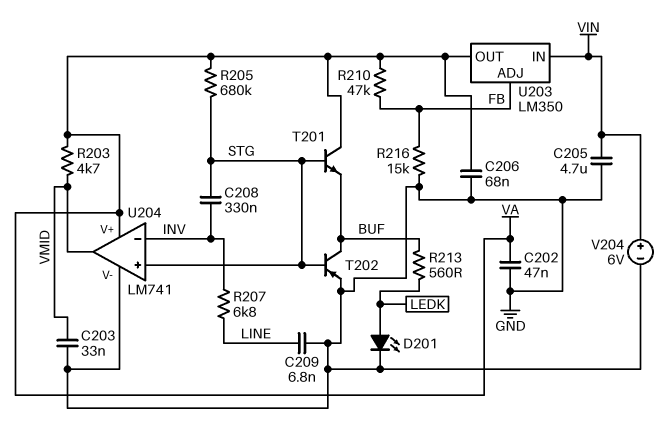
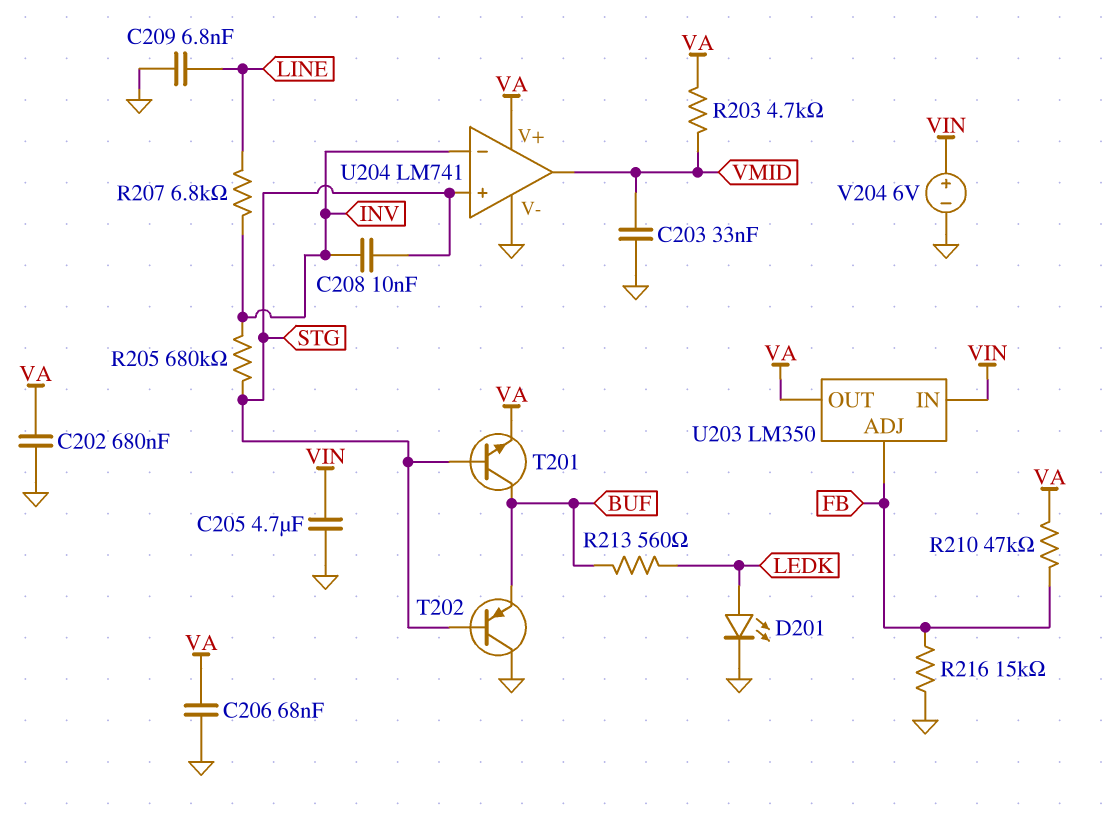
C202: 47nF (GND, VA) -> 680nF (GND, VA)
C208: 330nF (INV, STG) -> 10nF (INV, STG)
R205: 680k (STG, VA) -> 680k (INV, STG)
T201: NPN (B STG, C VA, E BUF) -> NPN (B STG, C BUF, E VA)
T202: PNP (B STG, C BUF, E GND) -> PNP (B STG, C GND, E BUF)

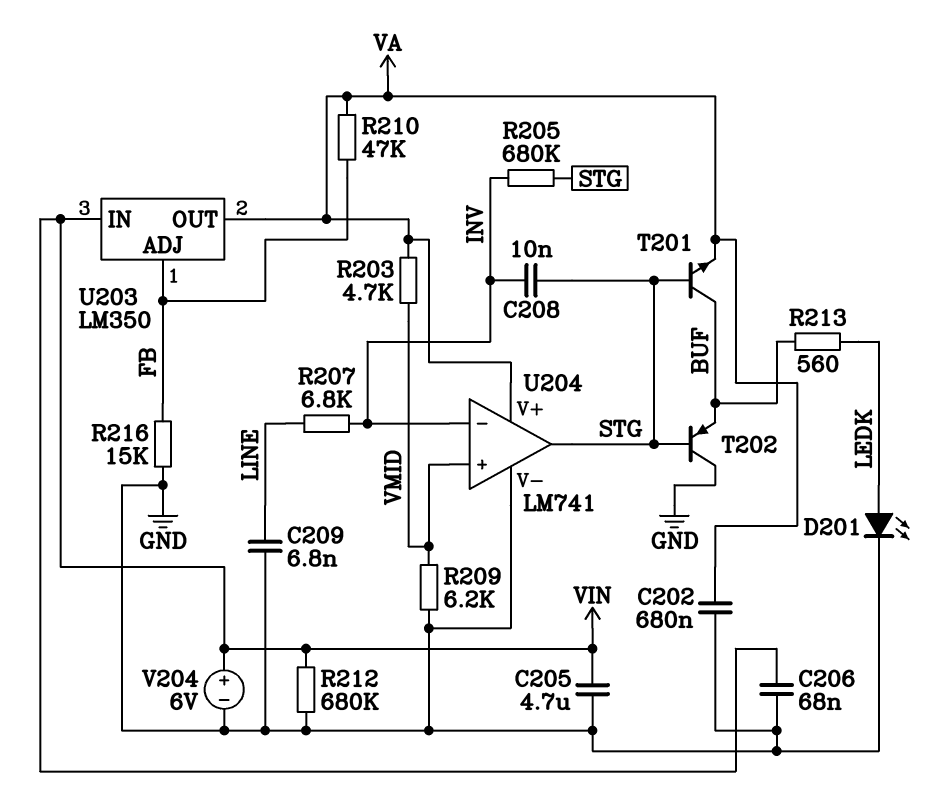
C203: 33nF (GND, VMID) -> none
C206: 68nF (GND, VA) -> 68nF (GND, VIN)
R209: none -> 6.2k (GND, VMID)
R212: none -> 680k (GND, VIN)
U204 pin in+: STG -> VMID
U204 pin out: VMID -> STG

